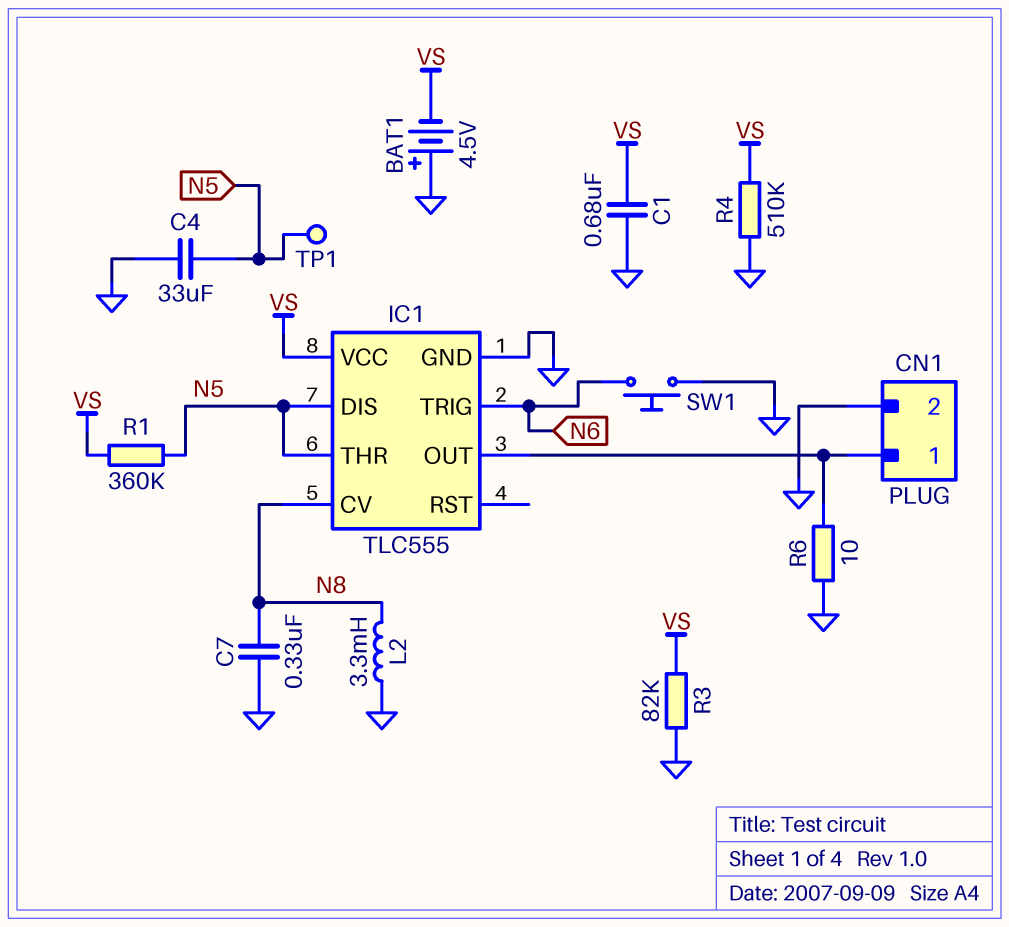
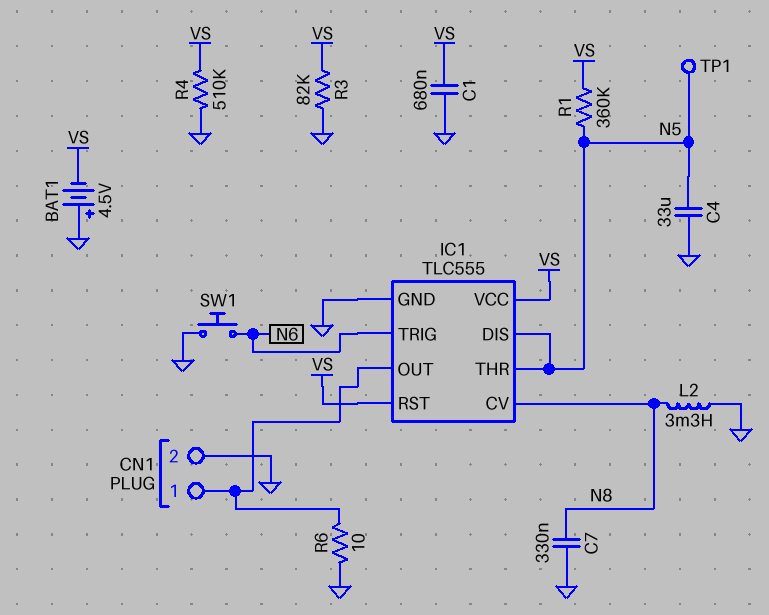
IC1 pin RST: none -> VS

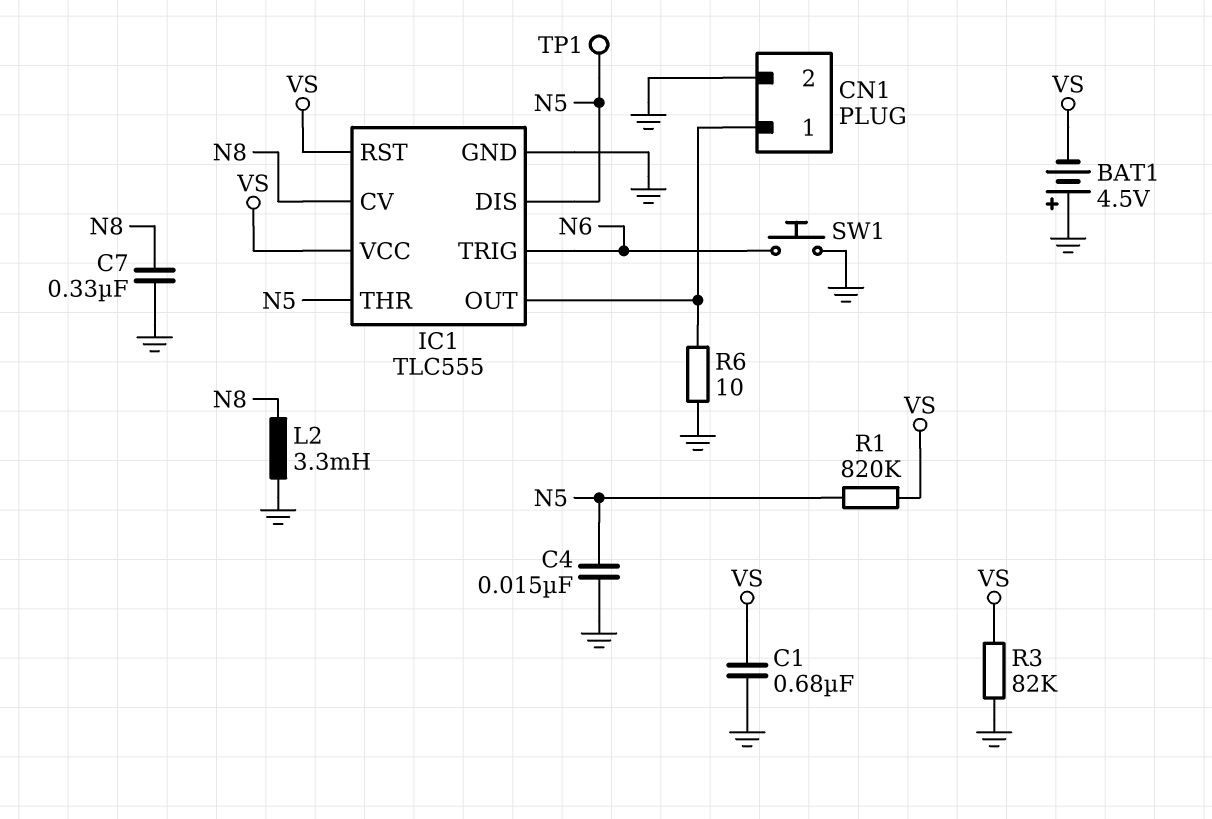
C4: 33uF (GND, N5) -> 15nF (GND, N5)
R1: 360k (N5, VS) -> 820k (N5, VS)
R4: 510k (GND, VS) -> none

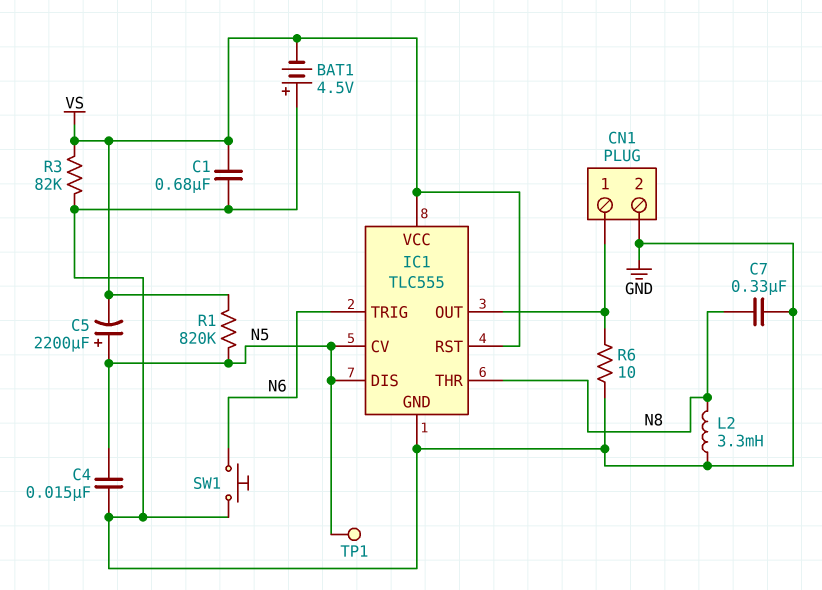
C5: none -> 2200uF (plus N5, minus VS)
IC1 pin CV: N8 -> N5
IC1 pin THR: N5 -> N8

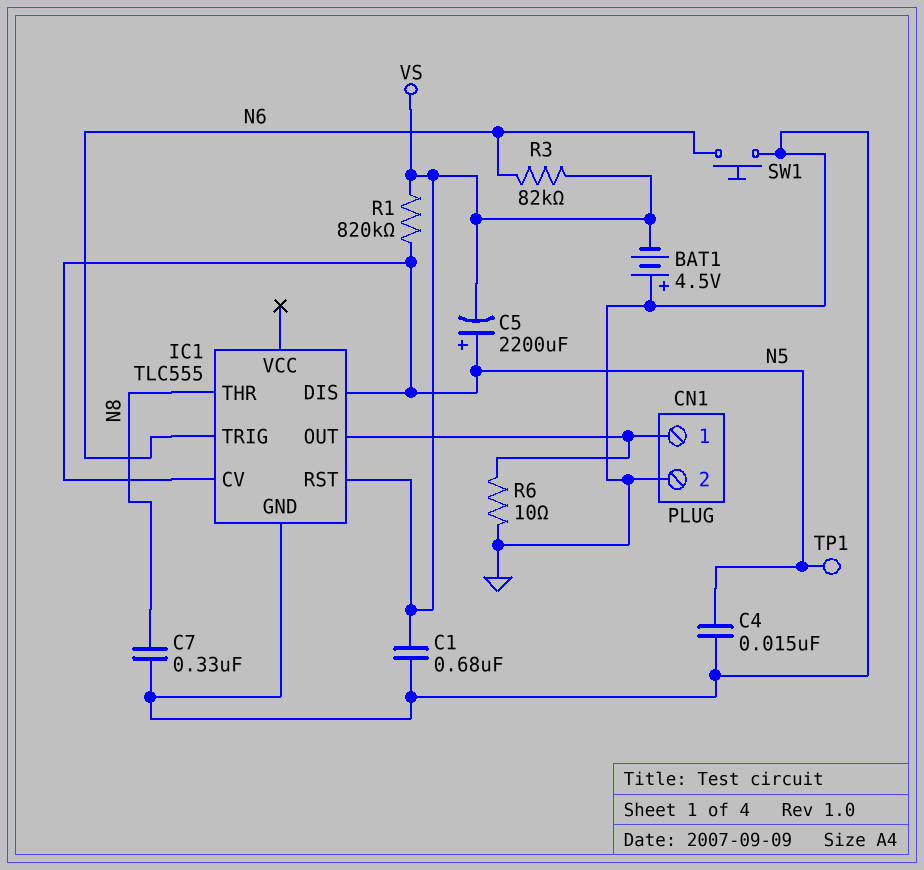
IC1 pin VCC: VS -> none
L2: 3.3mH (GND, N8) -> none
R3: 82k (GND, VS) -> 82k (N6, VS)

